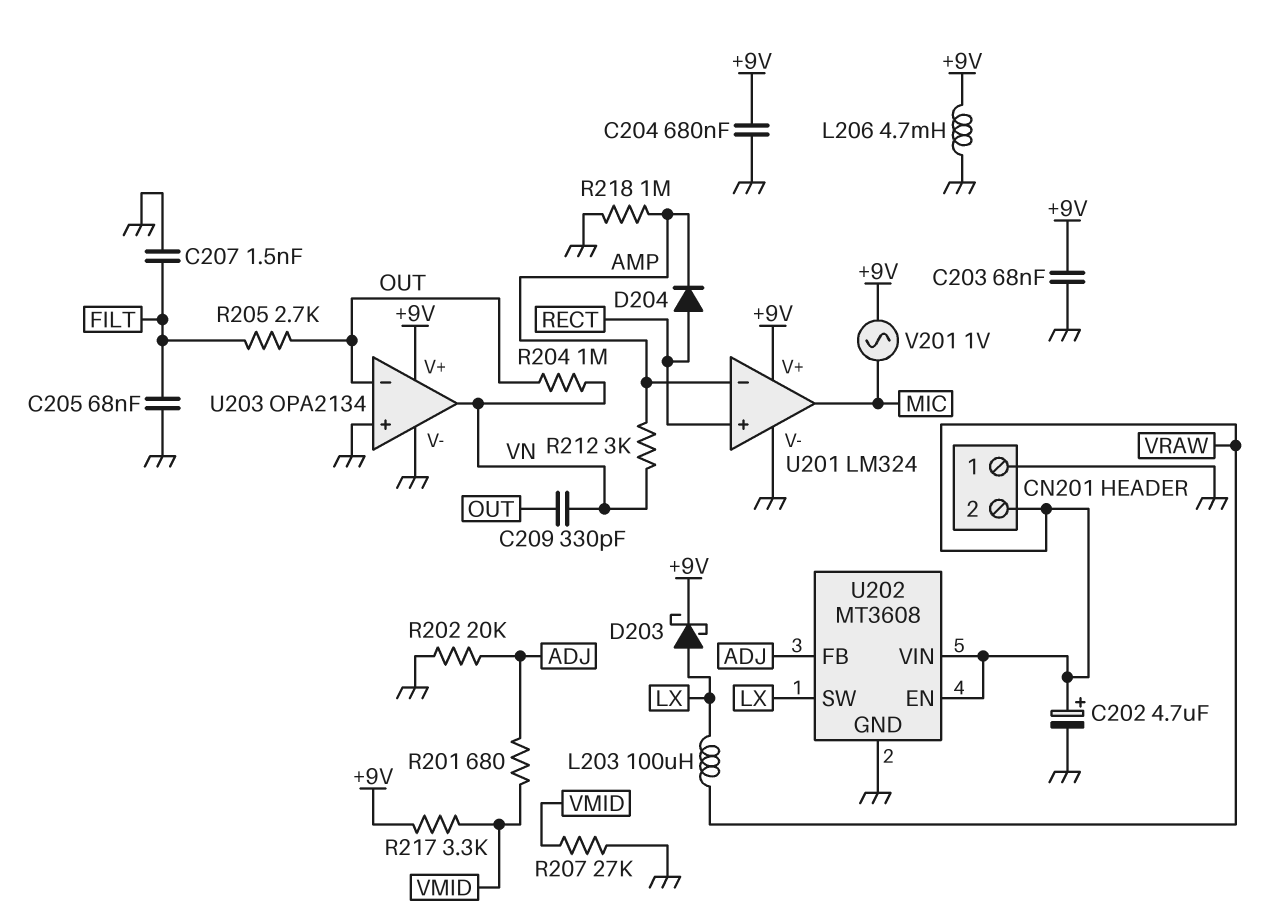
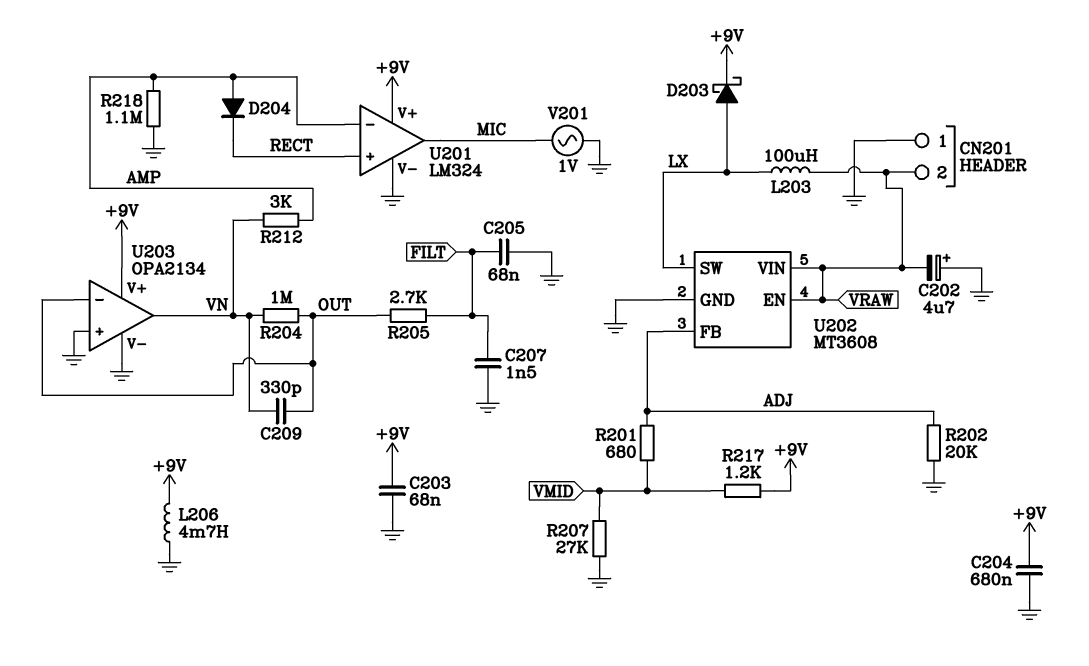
C202: 4.7uF (plus VRAW, minus GND) -> 4.7uF (plus GND, minus VRAW)
D204: diode (A RECT, K AMP) -> diode (A AMP, K RECT)
R217: 3.3k (+9V, VMID) -> 1.2k (+9V, VMID)
R218: 1M (AMP, GND) -> 1.1M (AMP, GND)
V201: AC 1V (+9V, MIC) -> AC 1V (GND, MIC)

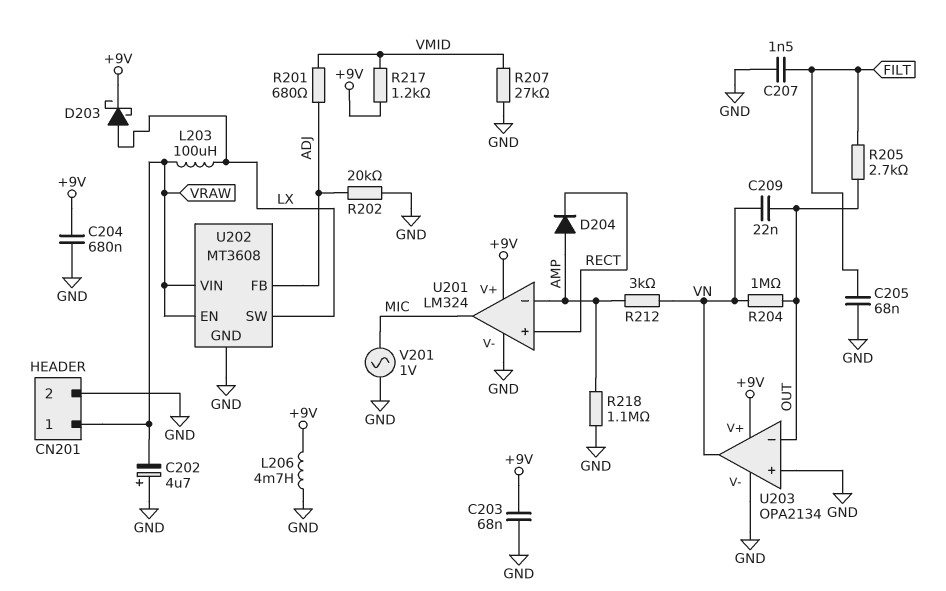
C209: 330pF (OUT, VN) -> 22nF (OUT, VN)
CN201 pin 1: GND -> VRAW
CN201 pin 2: VRAW -> GND

